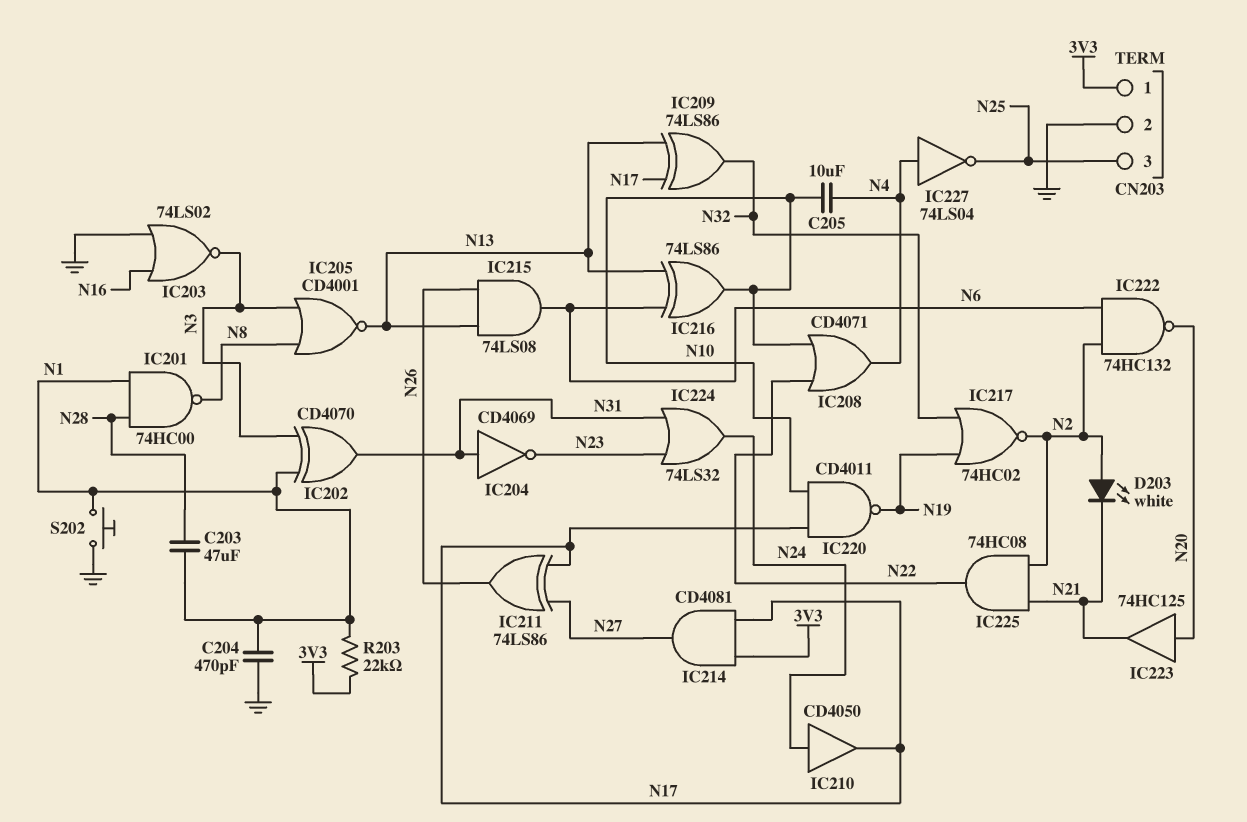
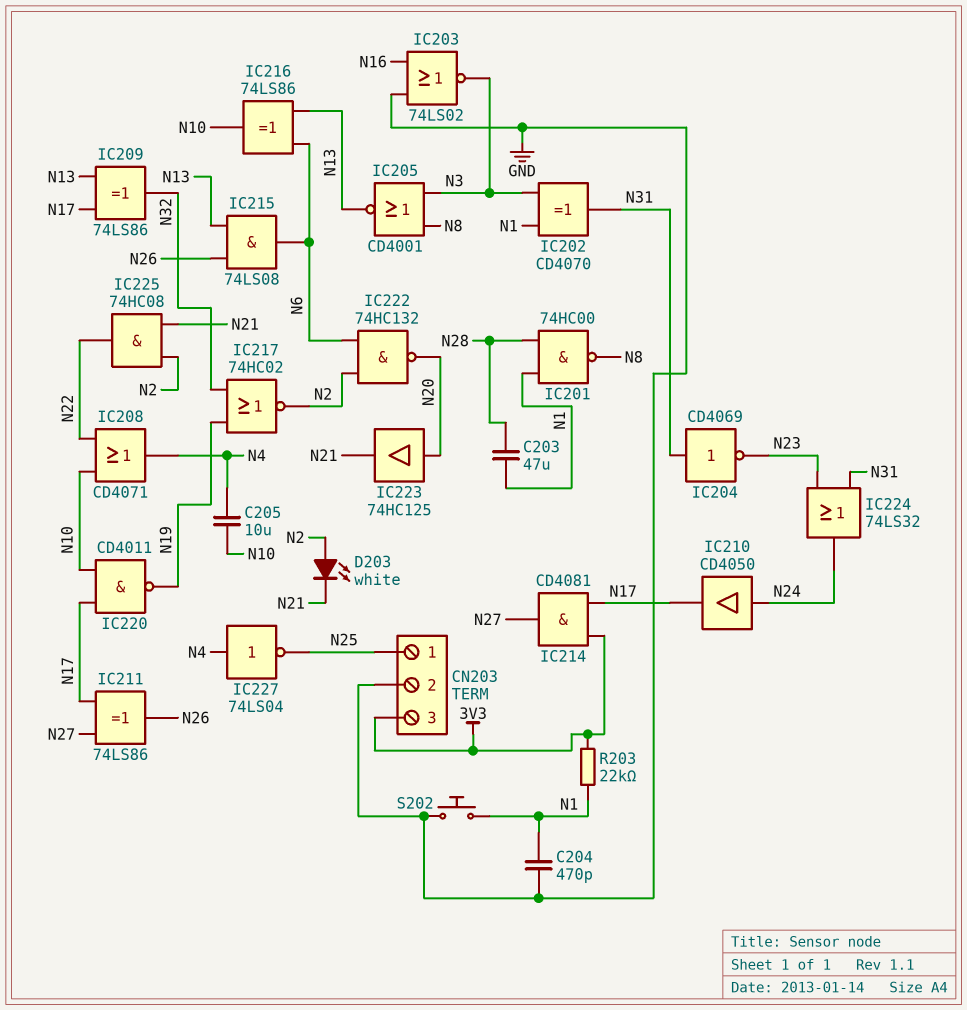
CN203 pin 1: 3V3 -> N25
CN203 pin 3: N25 -> 3V3

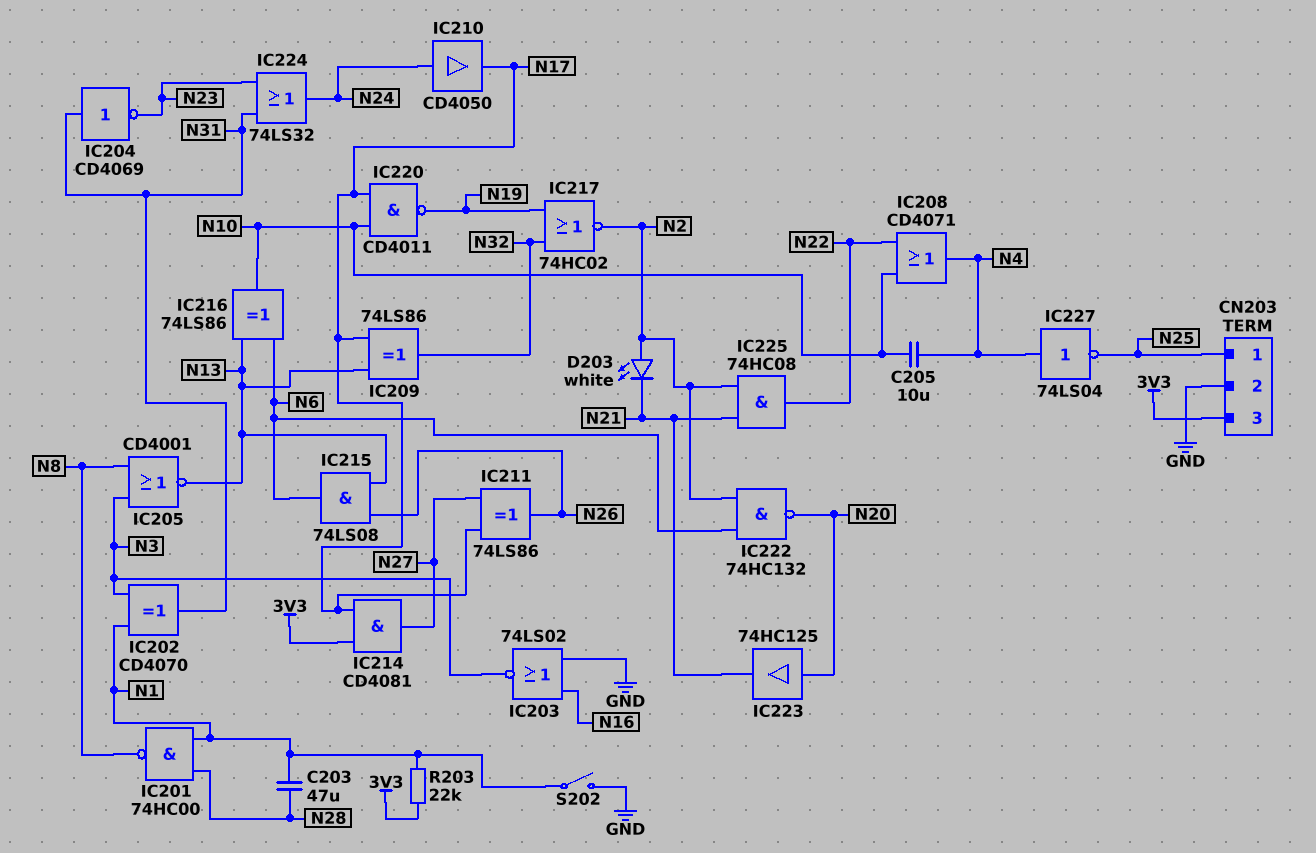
C204: 470pF (GND, N1) -> none
S202: button (GND, N1) -> switch (GND, N1)

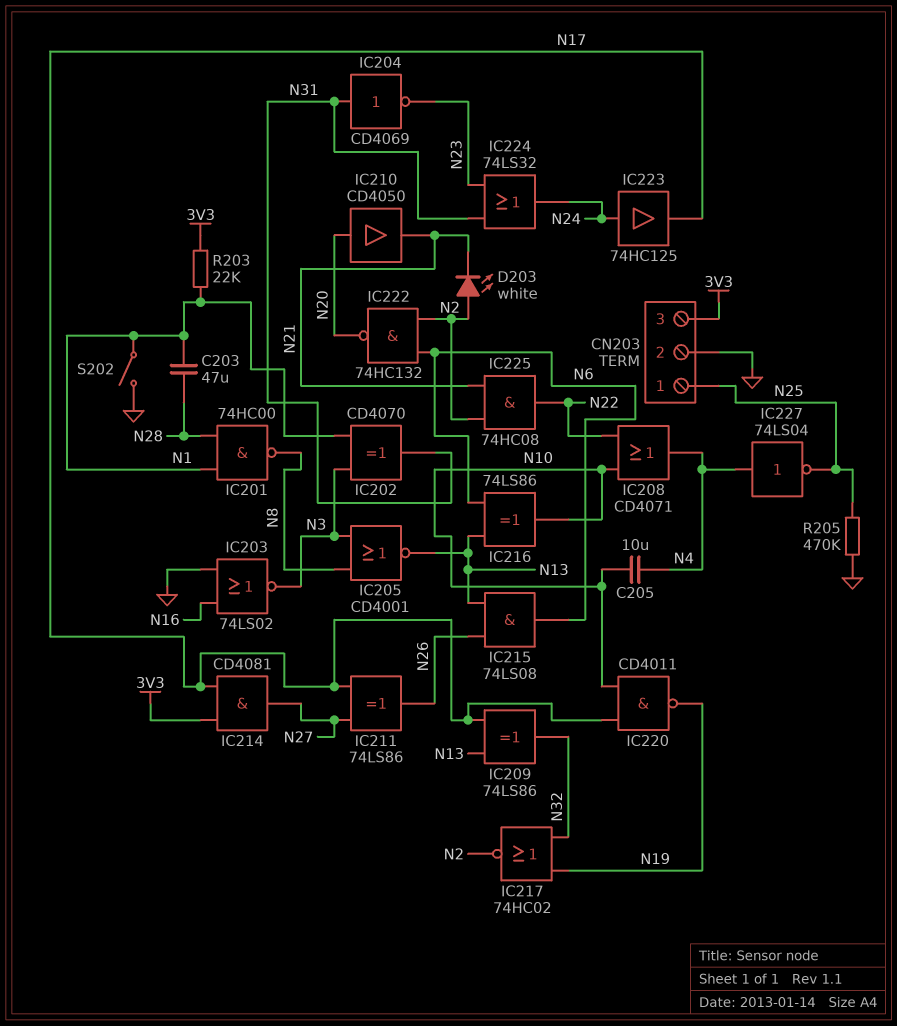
IC210: buffer CD4050 (in N24, out N17) -> buffer CD4050 (in N20, out N21)
IC223: buffer 74HC125 (in N20, out N21) -> buffer 74HC125 (in N24, out N17)
R205: none -> 470k (GND, N25)

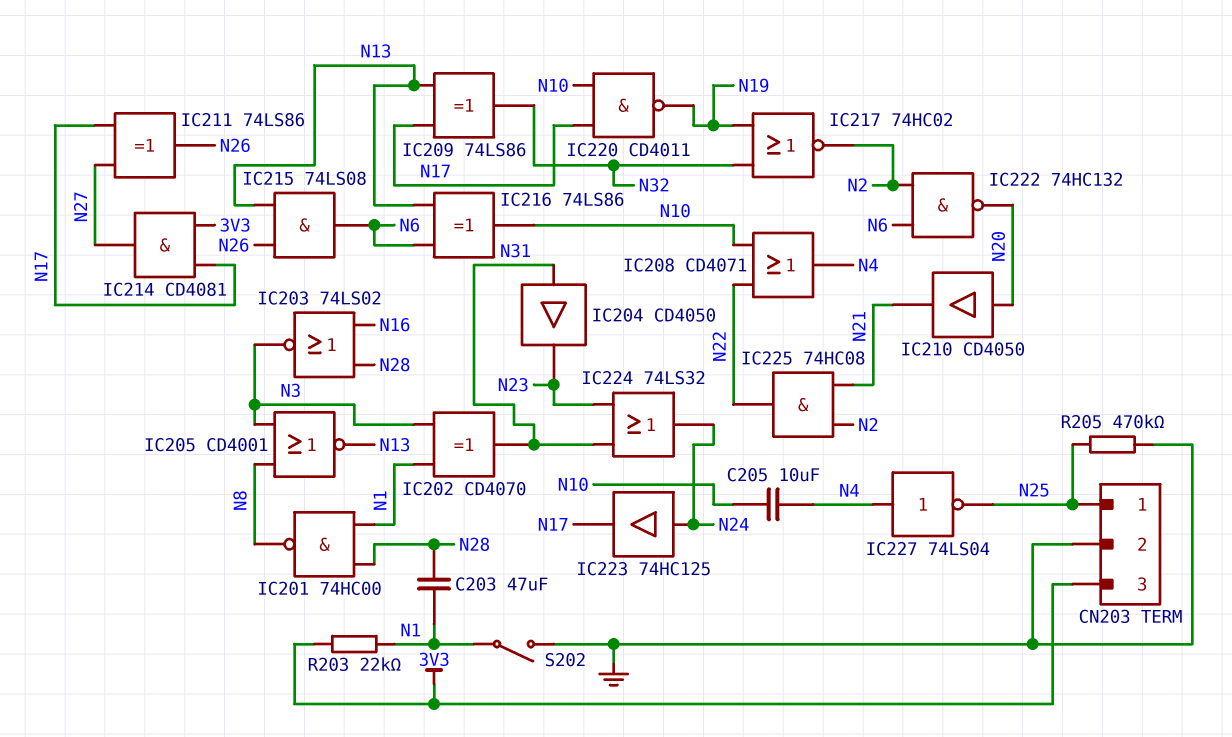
D203: LED white (A N2, K N21) -> none
IC203: NOR 74LS02 (in GND, in N16, out N3) -> NOR 74LS02 (in N16, in N28, out N3)
IC204: NOT CD4069 (in N31, out N23) -> buffer CD4050 (in N31, out N23)

